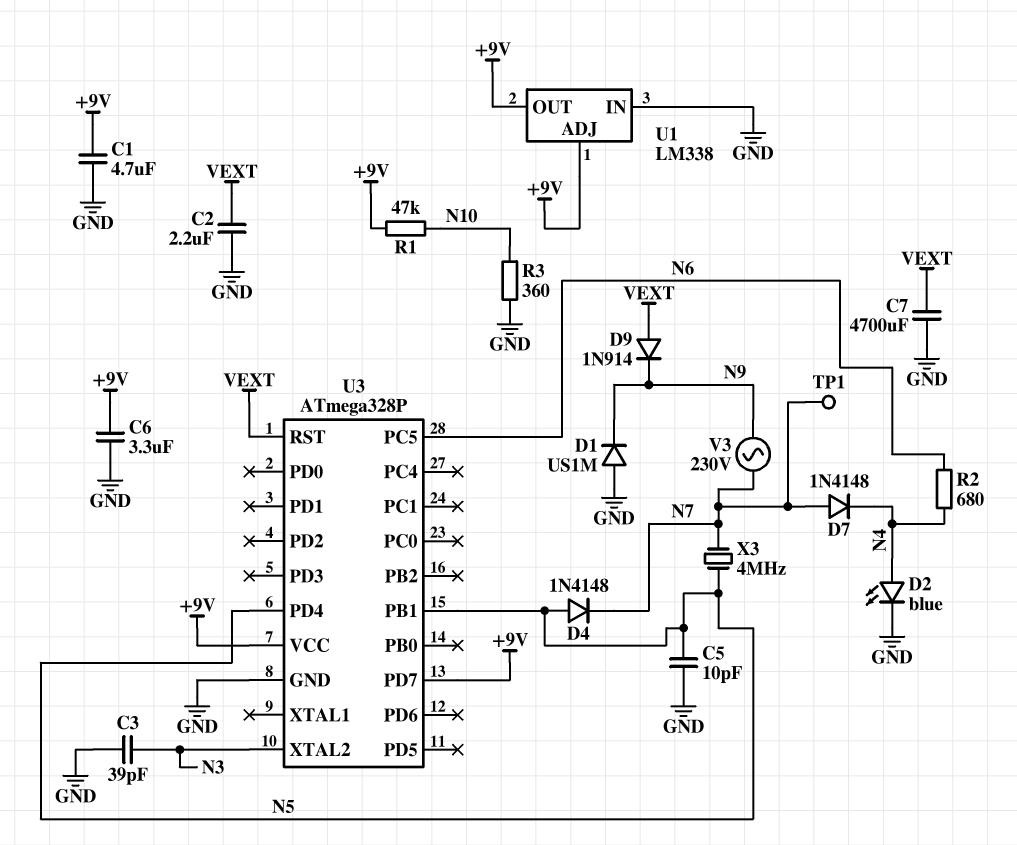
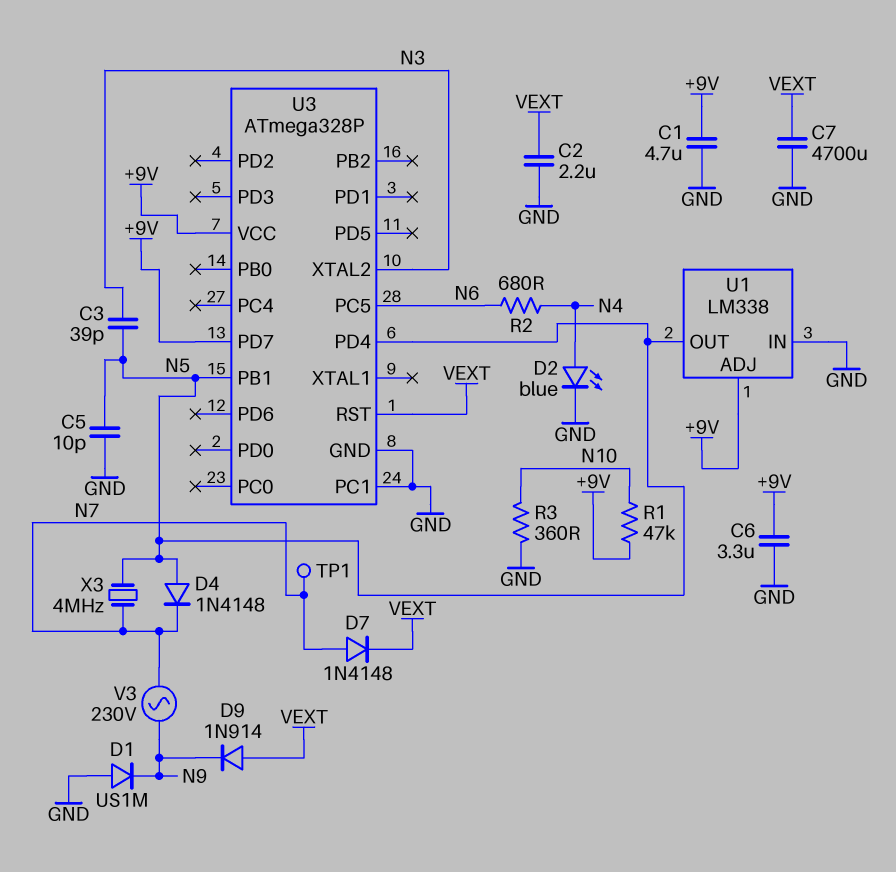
C3: 39pF (GND, N3) -> 39pF (N3, N5)
D7: diode 1N4148 (A N7, K N4) -> diode 1N4148 (A N7, K VEXT)
U1 pin OUT: +9V -> N5
U3 pin PC1: none -> GND

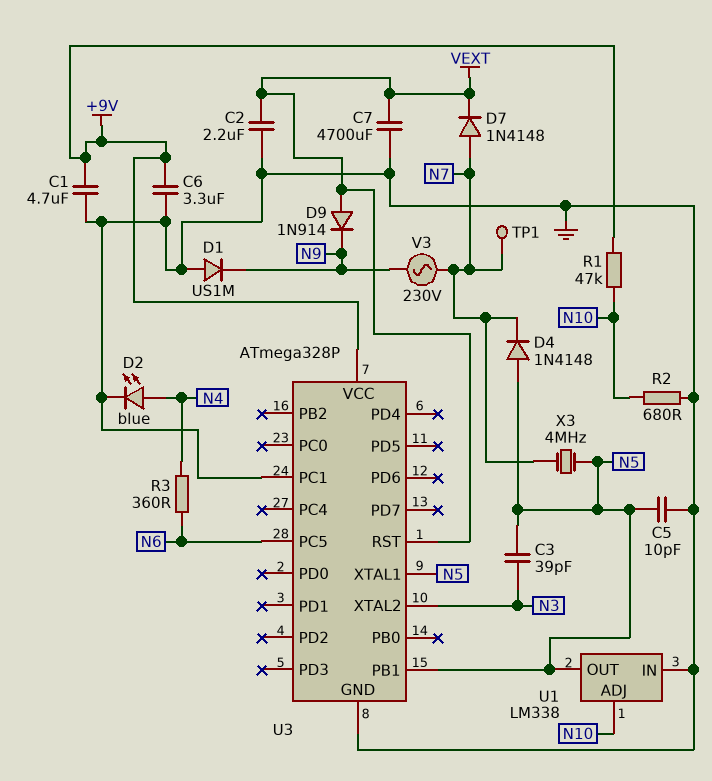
R2: 680 (N4, N6) -> 680 (GND, N10)
R3: 360 (GND, N10) -> 360 (N4, N6)
U1 pin ADJ: +9V -> N10
U3 pin PD4: N5 -> none
U3 pin PD7: +9V -> none
U3 pin XTAL1: none -> N5

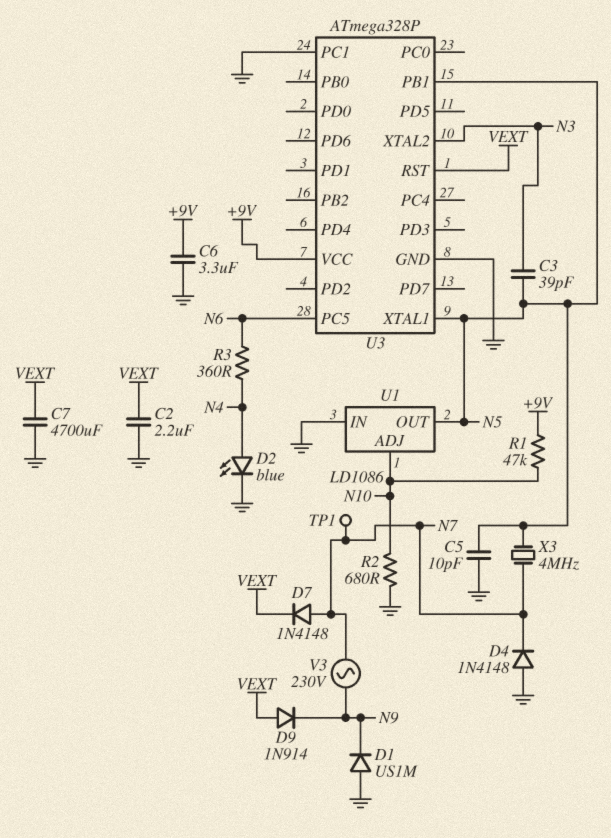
C1: 4.7uF (+9V, GND) -> none
D4: diode 1N4148 (A N5, K N7) -> diode 1N4148 (A GND, K N7)
U1: LM338 -> LD1086

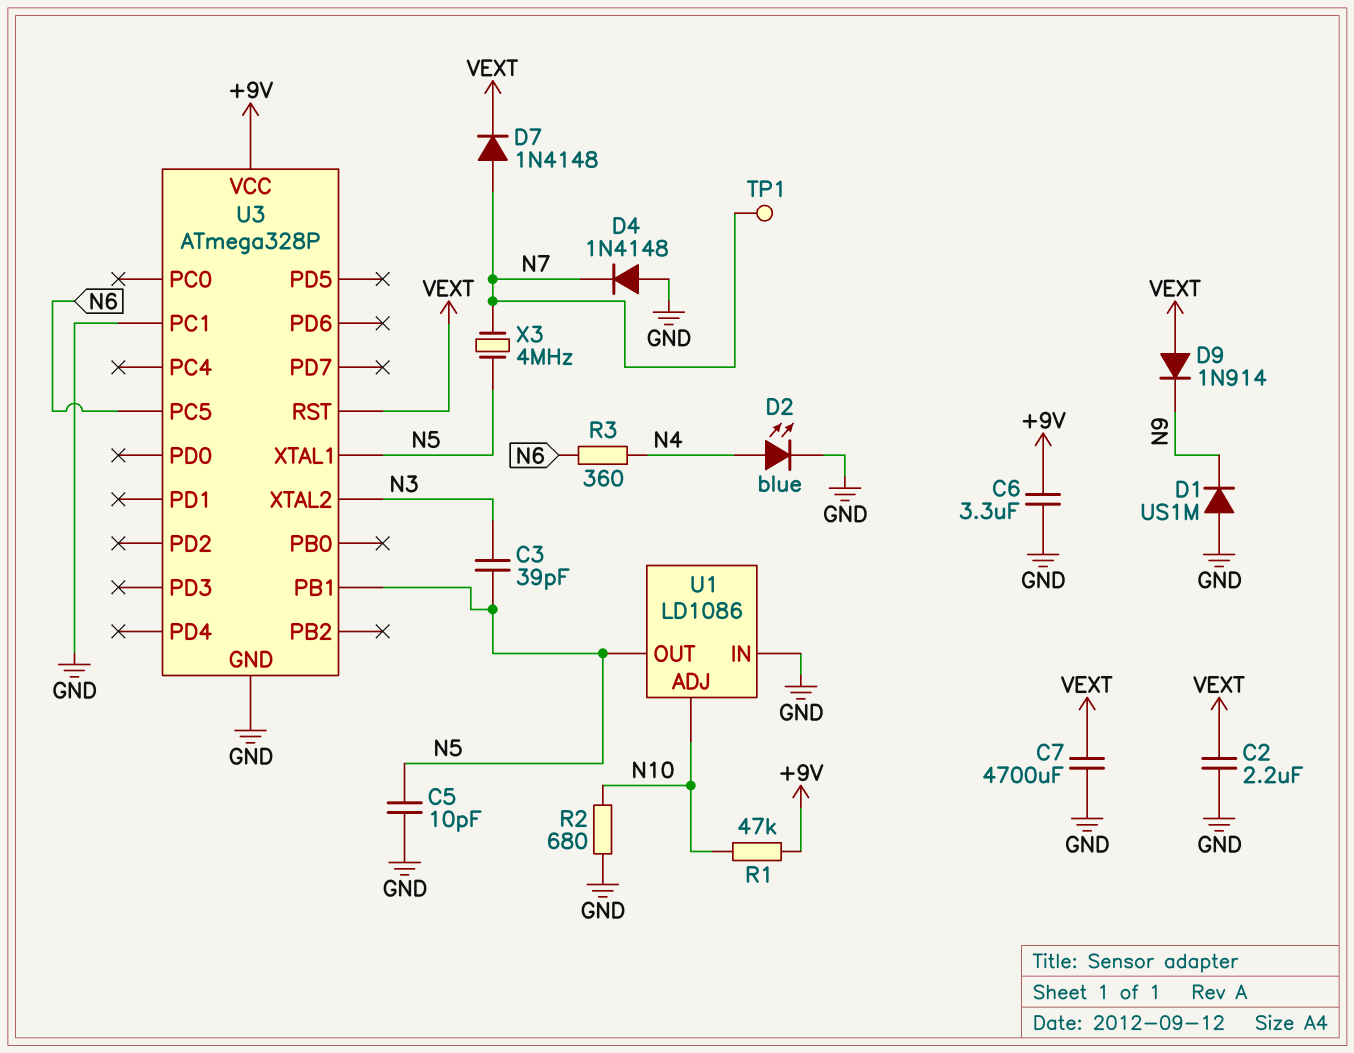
V3: AC 230V (N7, N9) -> none

